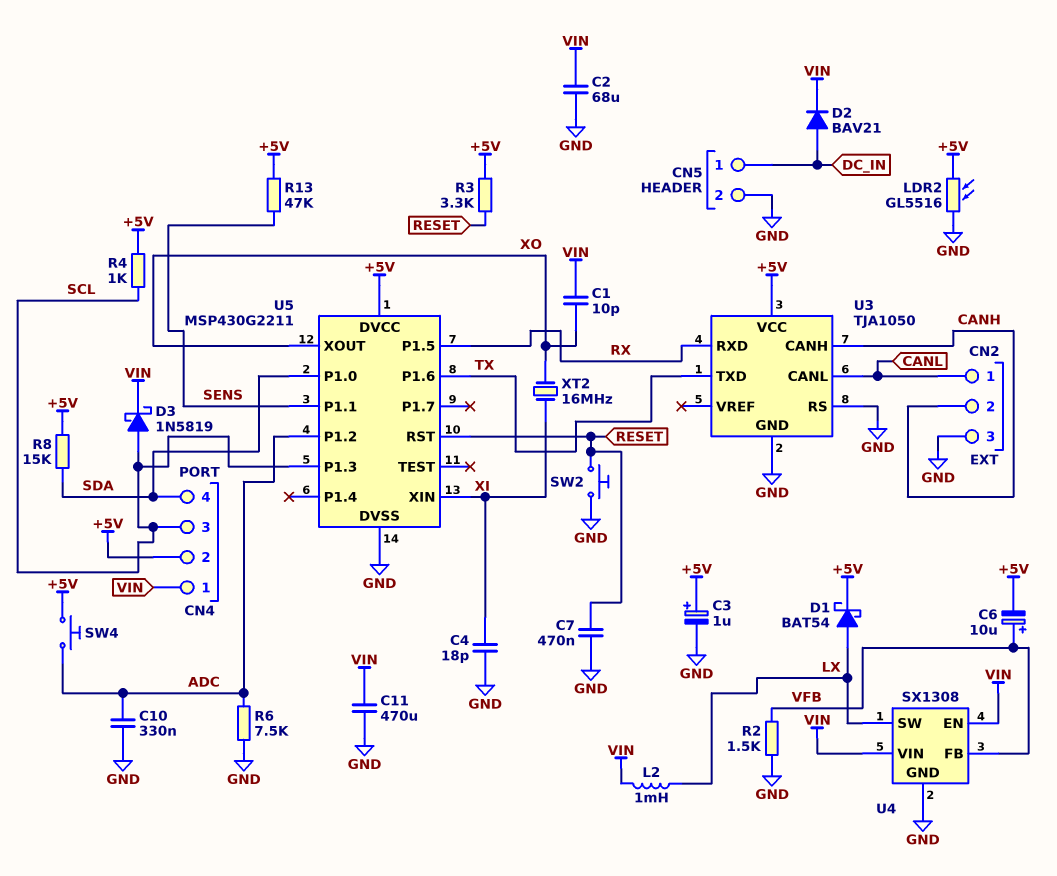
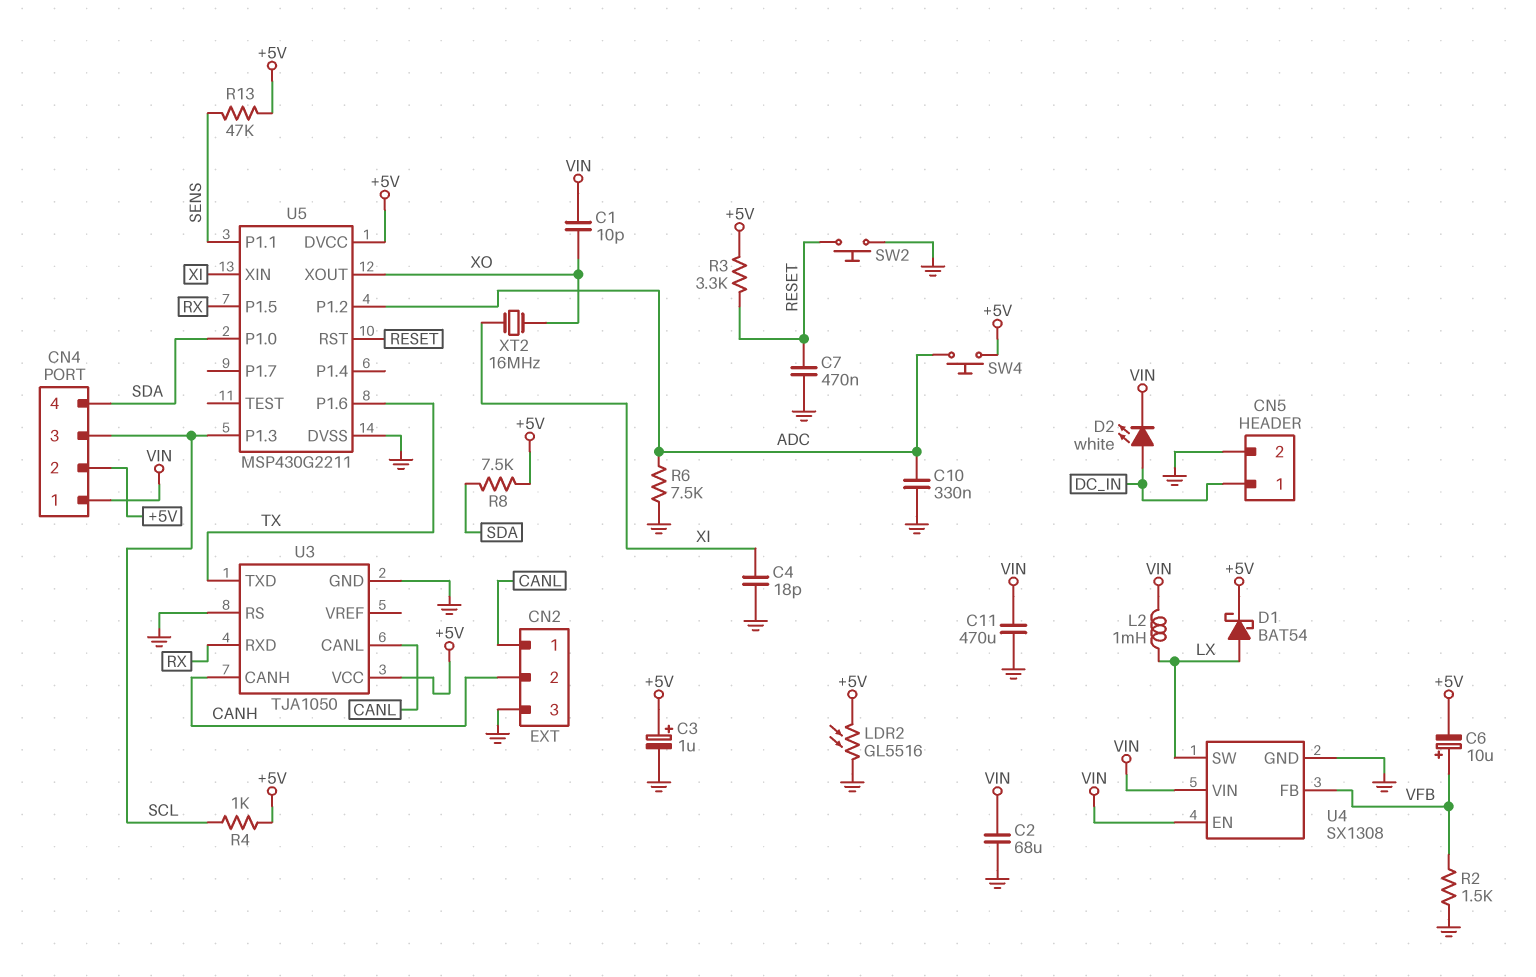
D2: diode BAV21 (A DC_IN, K VIN) -> LED white (A DC_IN, K VIN)
D3: schottky 1N5819 (A SCL, K VIN) -> none
R8: 15k (+5V, SDA) -> 7.5k (+5V, SDA)

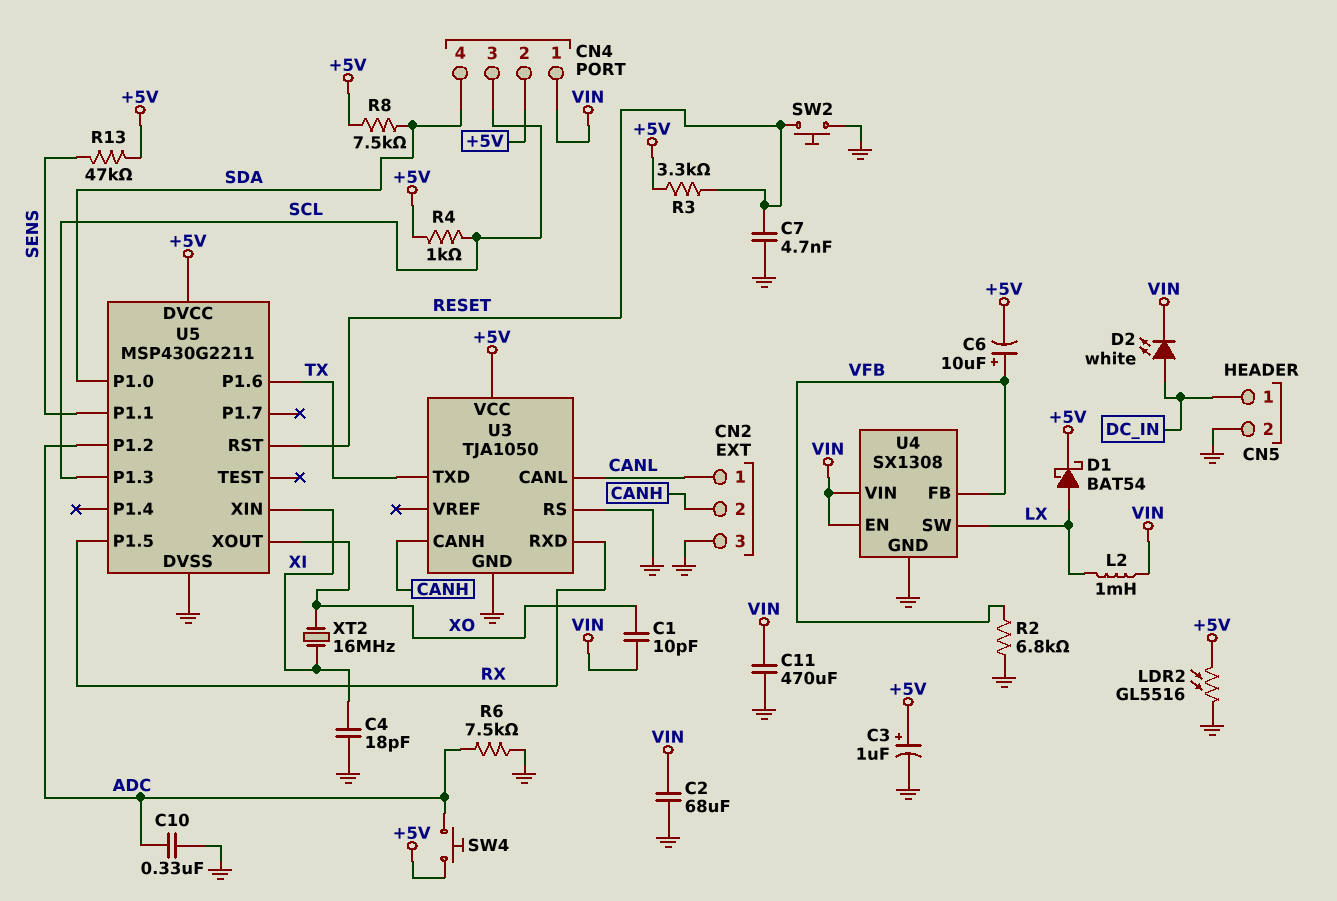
C7: 470nF (GND, RESET) -> 4.7nF (GND, RESET)
R2: 1.5k (GND, VFB) -> 6.8k (GND, VFB)

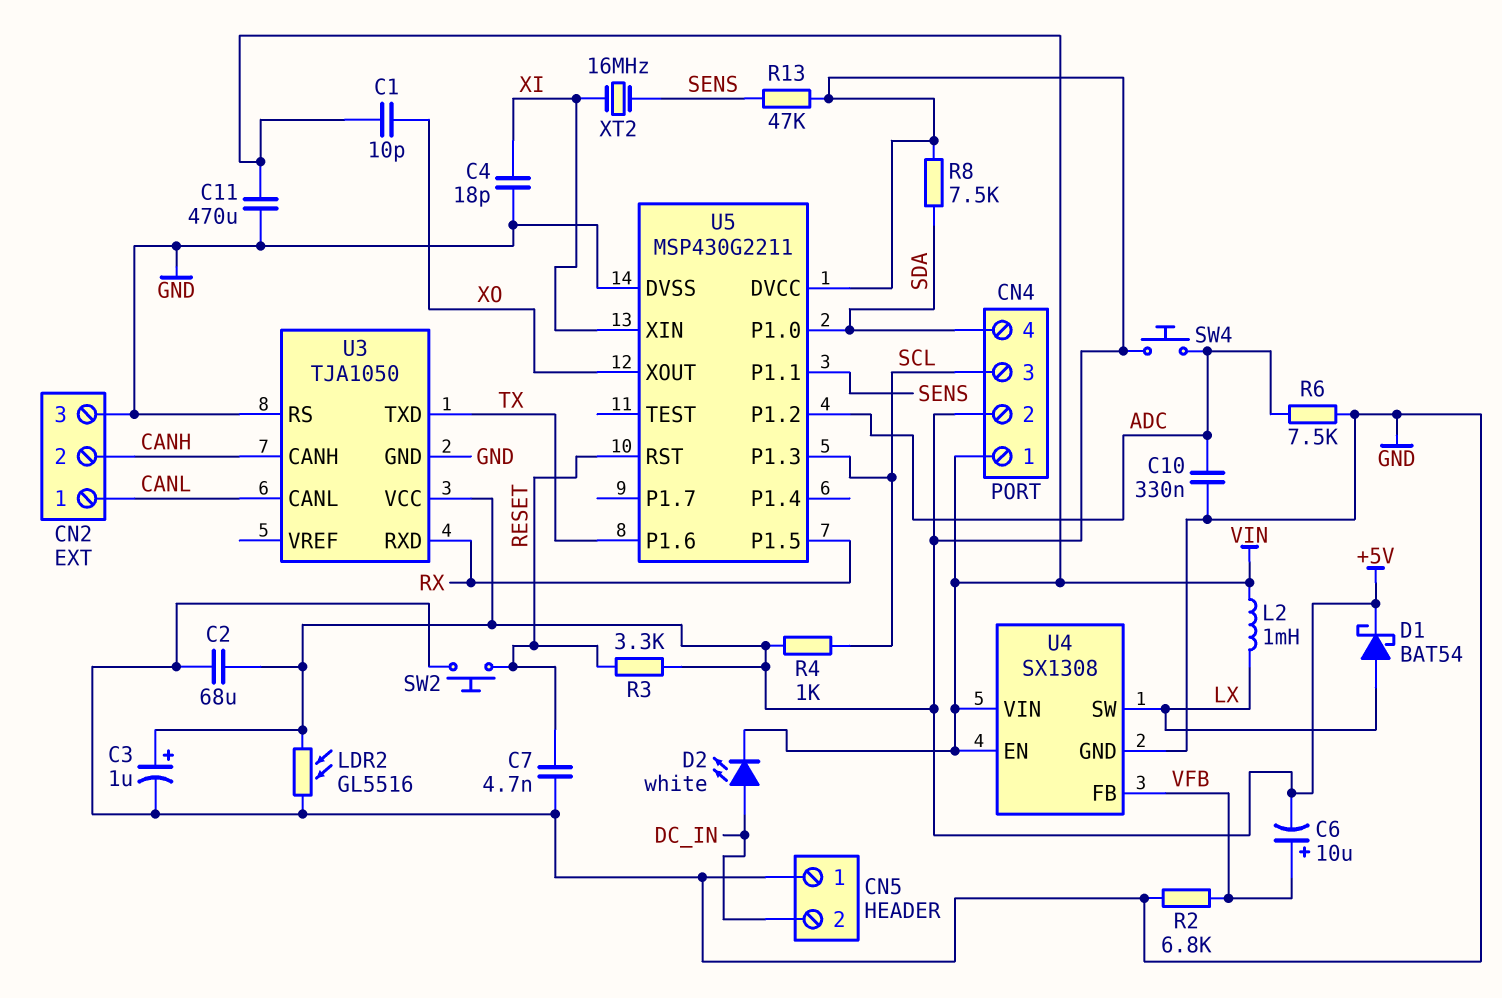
C2: 68uF (GND, VIN) -> 68uF (+5V, GND)
CN5 pin 1: DC_IN -> GND
CN5 pin 2: GND -> DC_IN
XT2: 16MHz (XI, XO) -> 16MHz (SENS, XI)

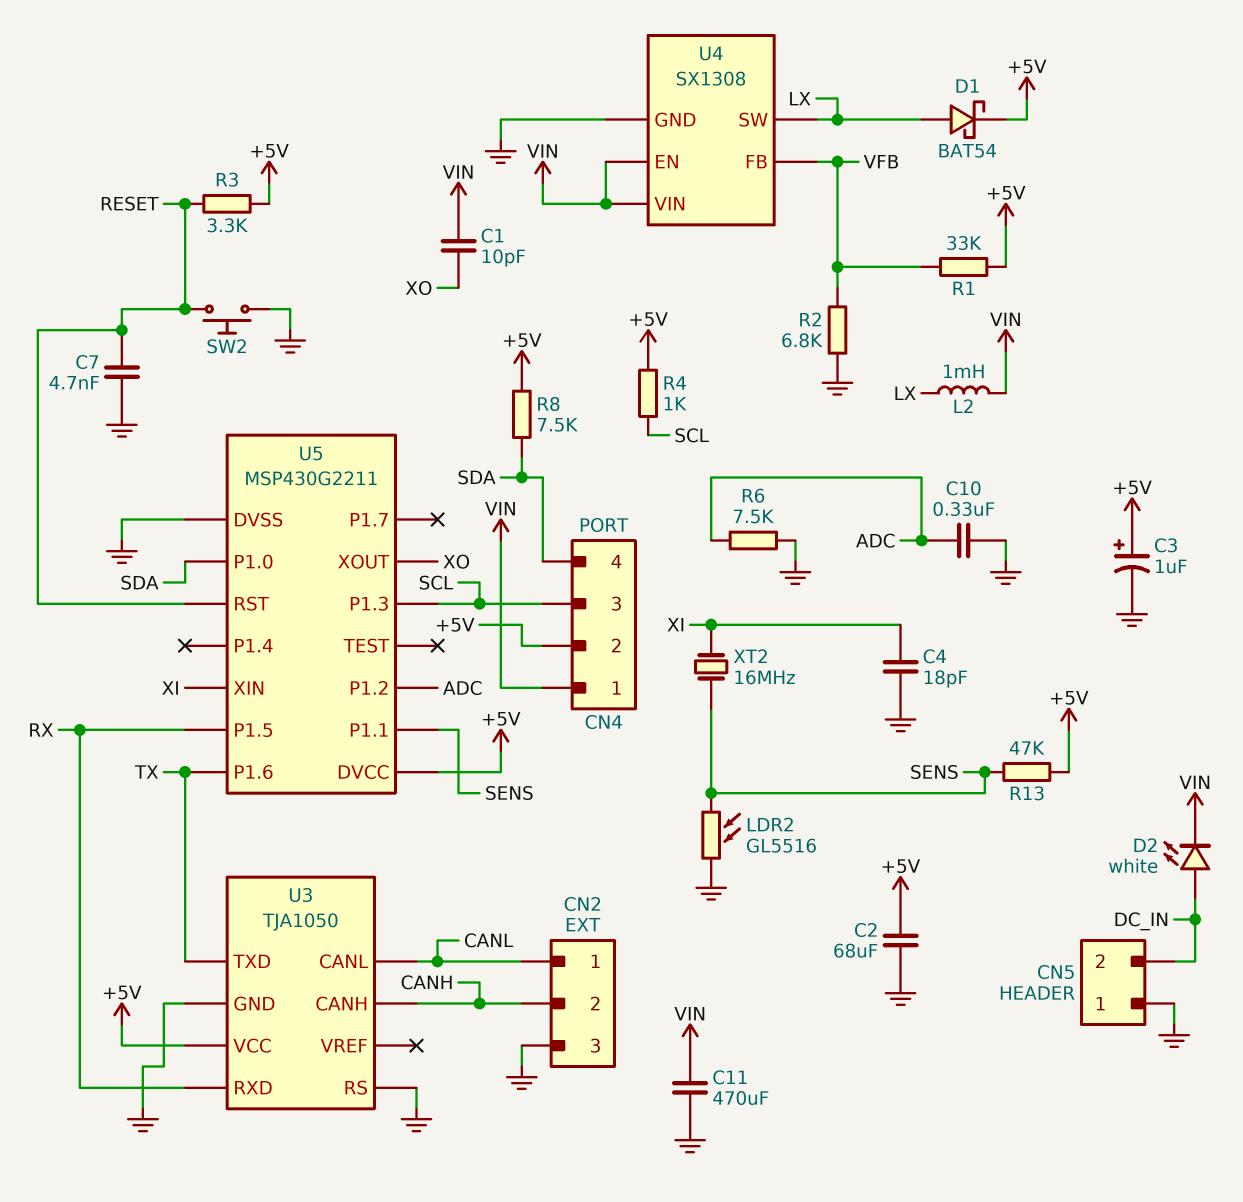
C6: 10uF (plus VFB, minus +5V) -> none
LDR2: GL5516 (+5V, GND) -> GL5516 (GND, SENS)
R1: none -> 33k (+5V, VFB)
SW4: button (+5V, ADC) -> none

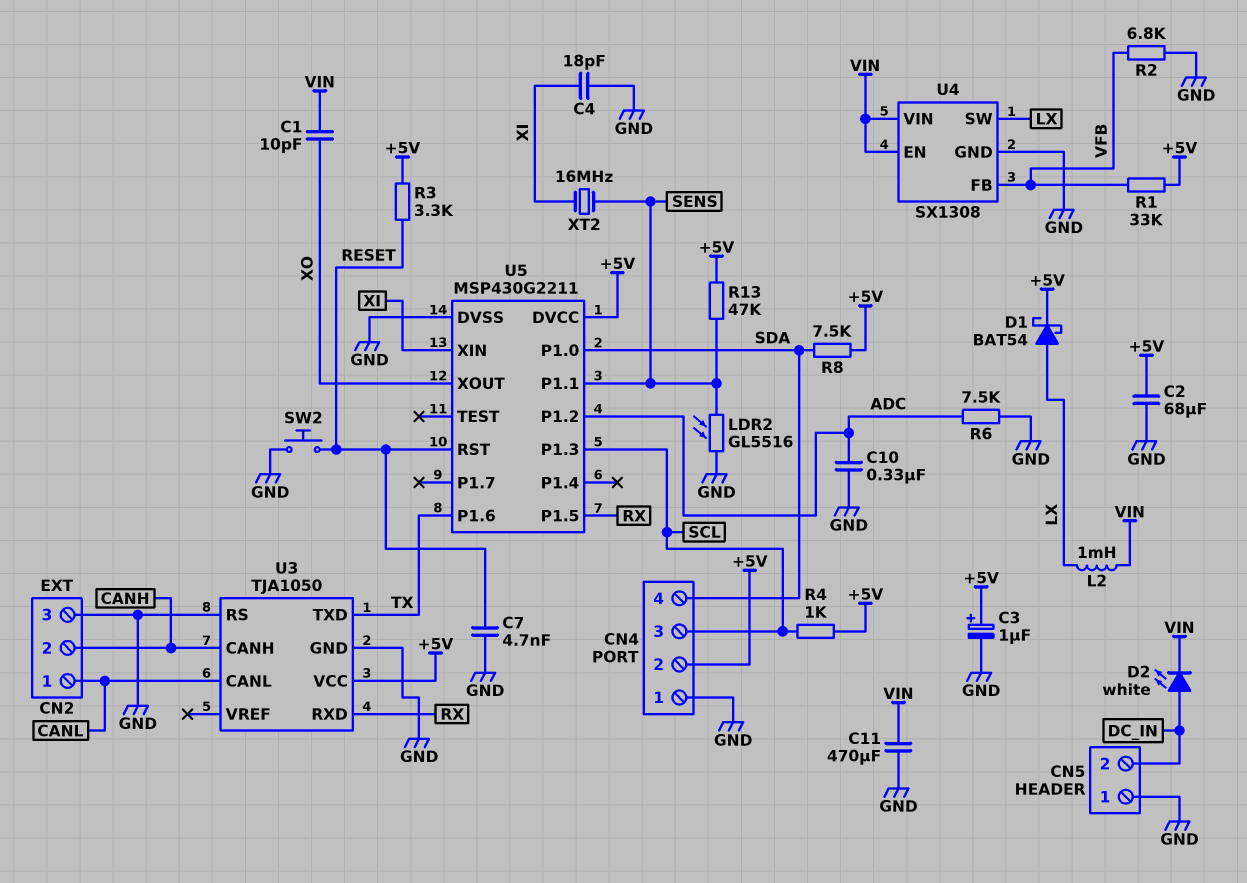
CN4 pin 1: VIN -> GND

